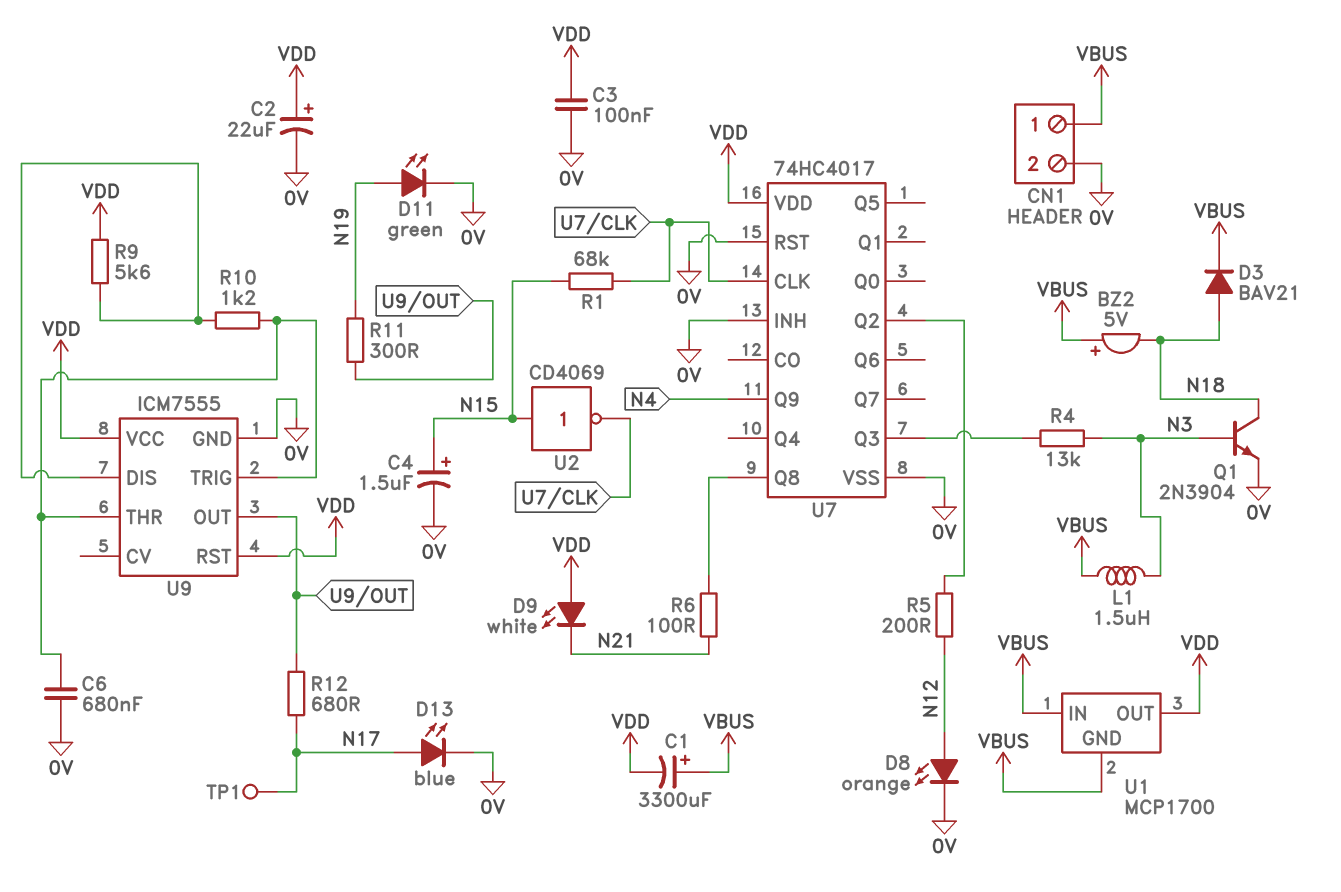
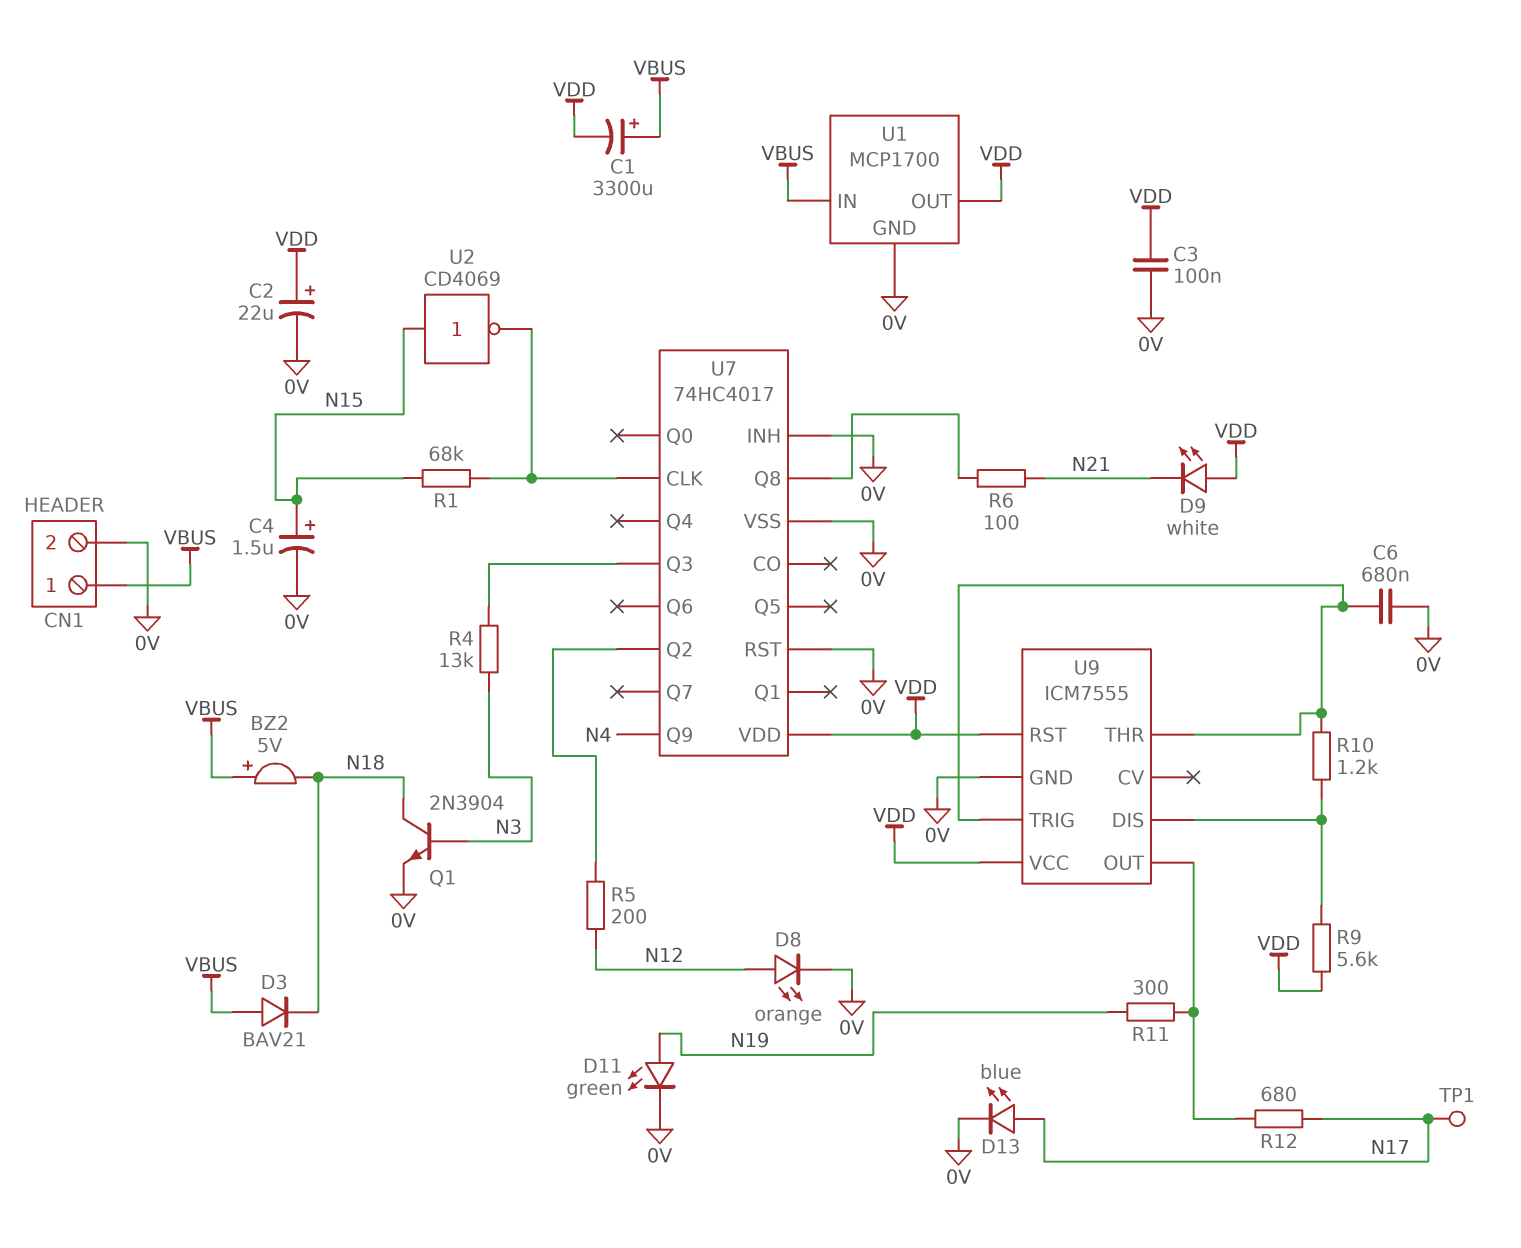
D3: diode BAV21 (A N18, K VBUS) -> diode BAV21 (A VBUS, K N18)
L1: 1.5uH (N3, VBUS) -> none
U1 pin GND: VBUS -> 0V

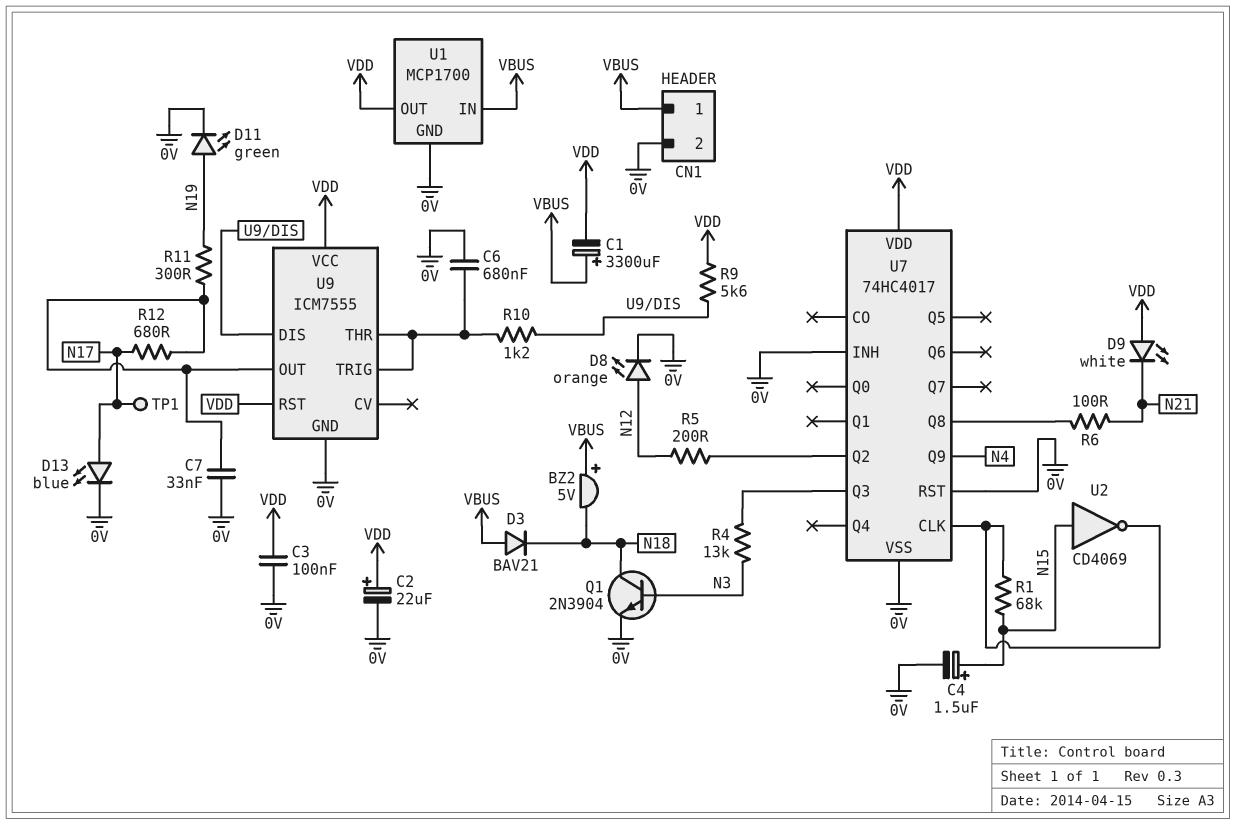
C7: none -> 33nF (0V, U9/OUT)

